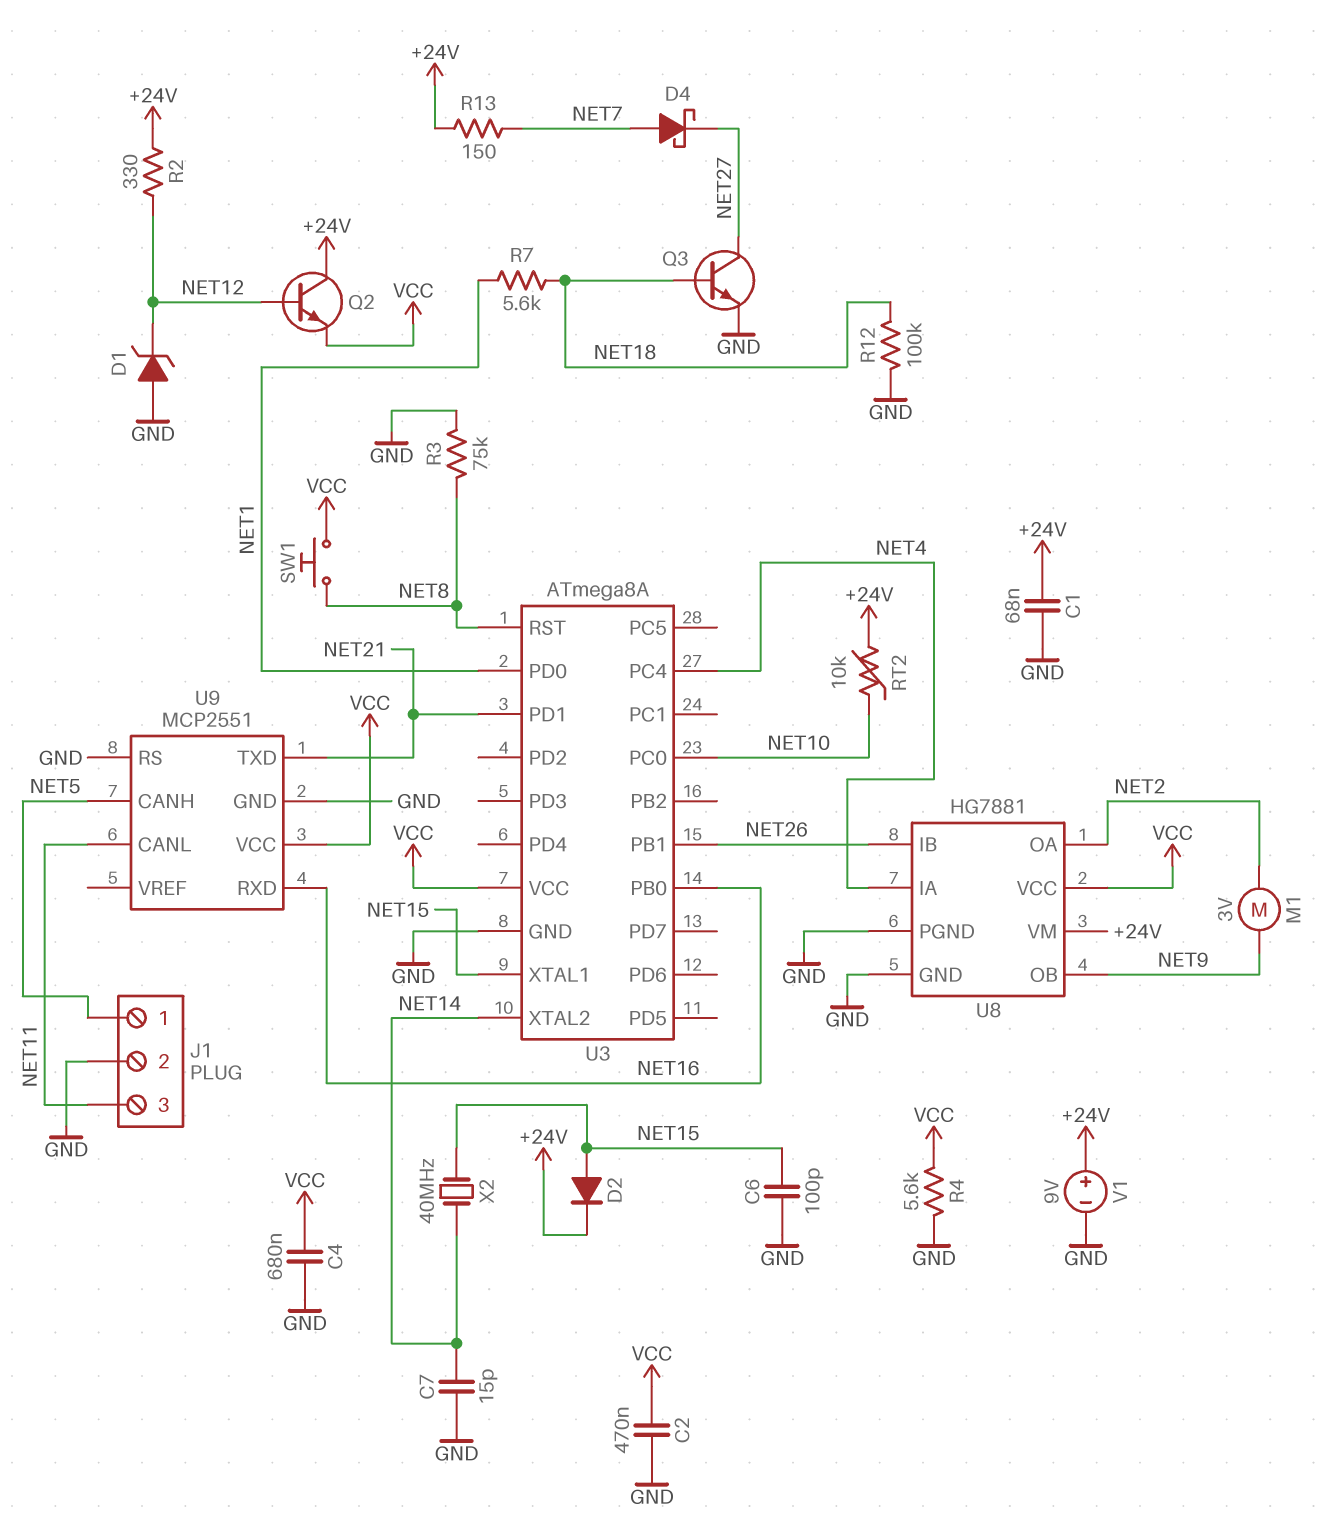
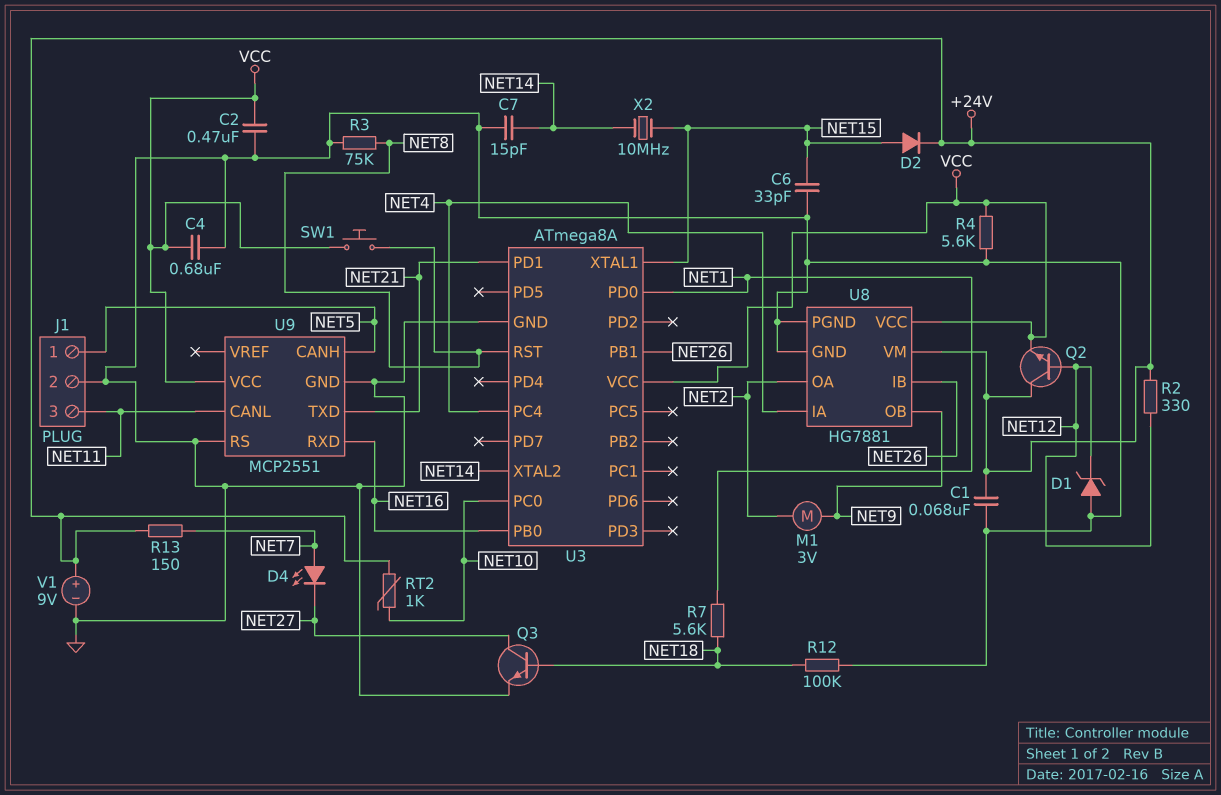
C6: 100pF (GND, NET15) -> 33pF (GND, NET15)
D4: schottky (A NET7, K NET27) -> LED (A NET7, K NET27)
RT2: 10k (+24V, NET10) -> 1k (+24V, NET10)
X2: 40MHz (NET14, NET15) -> 10MHz (NET14, NET15)

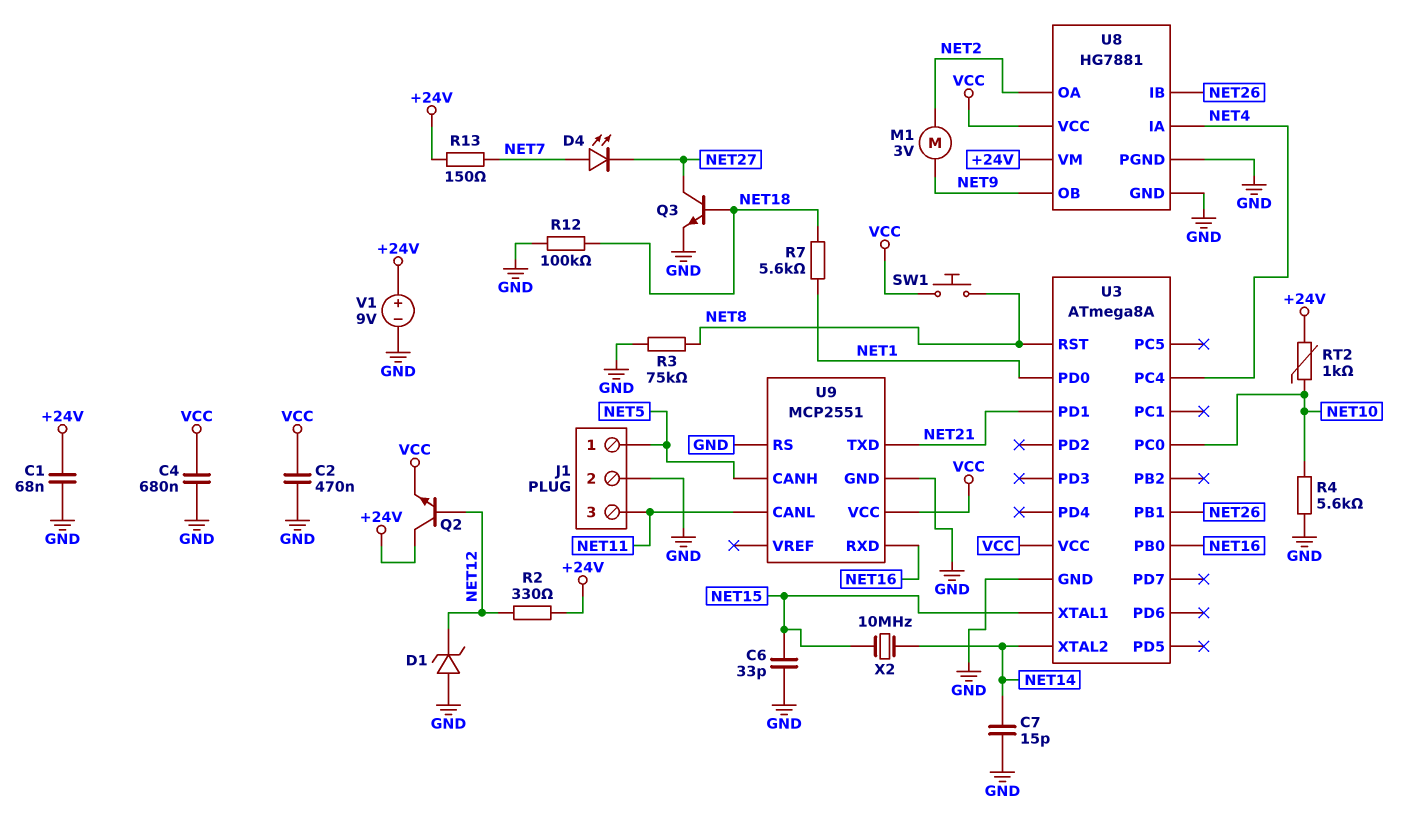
D2: diode (A NET15, K +24V) -> none
R4: 5.6k (GND, VCC) -> 5.6k (GND, NET10)

